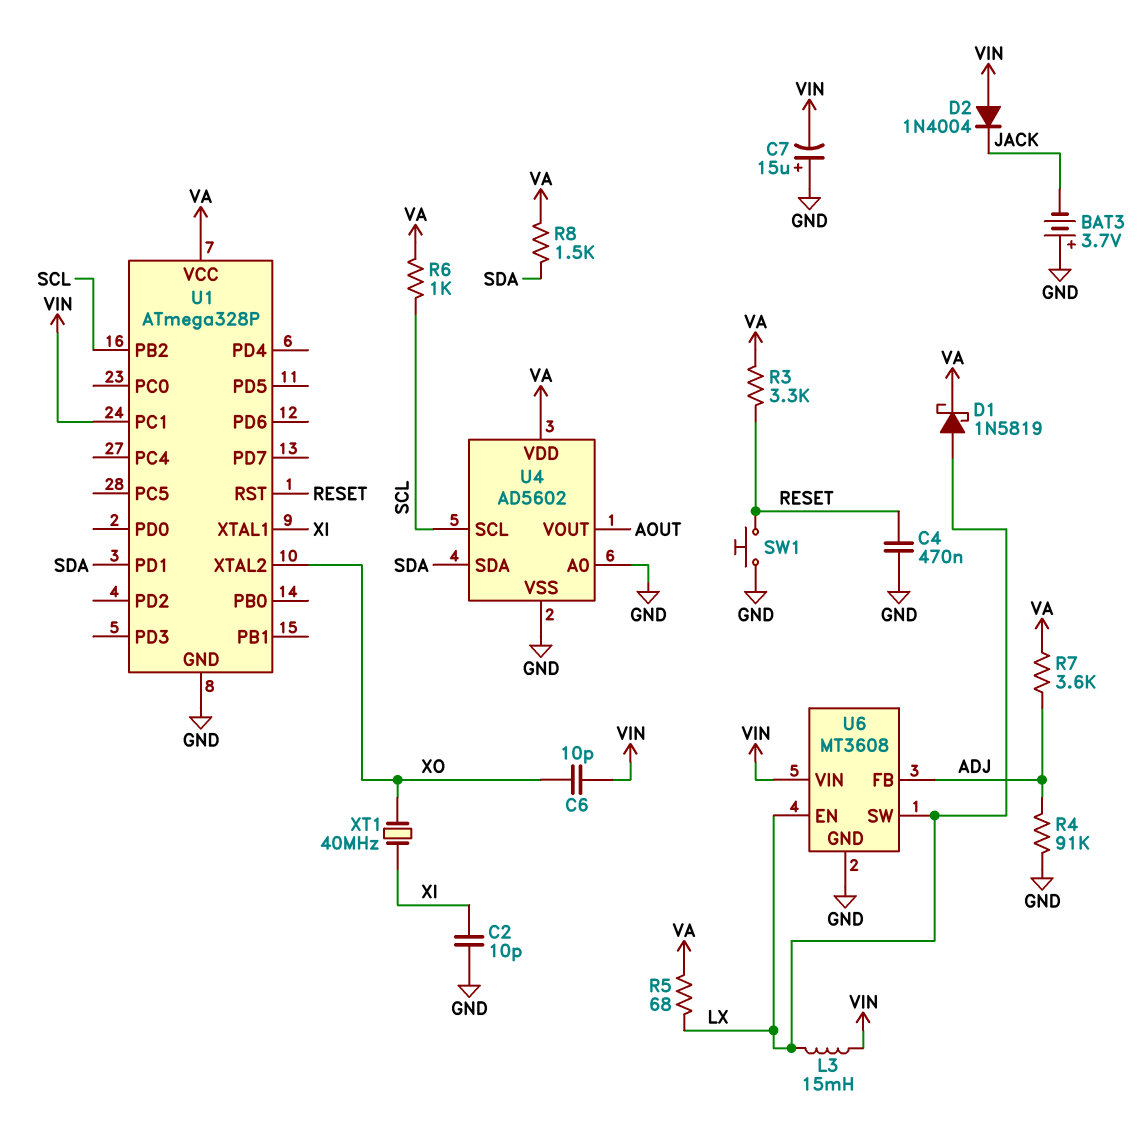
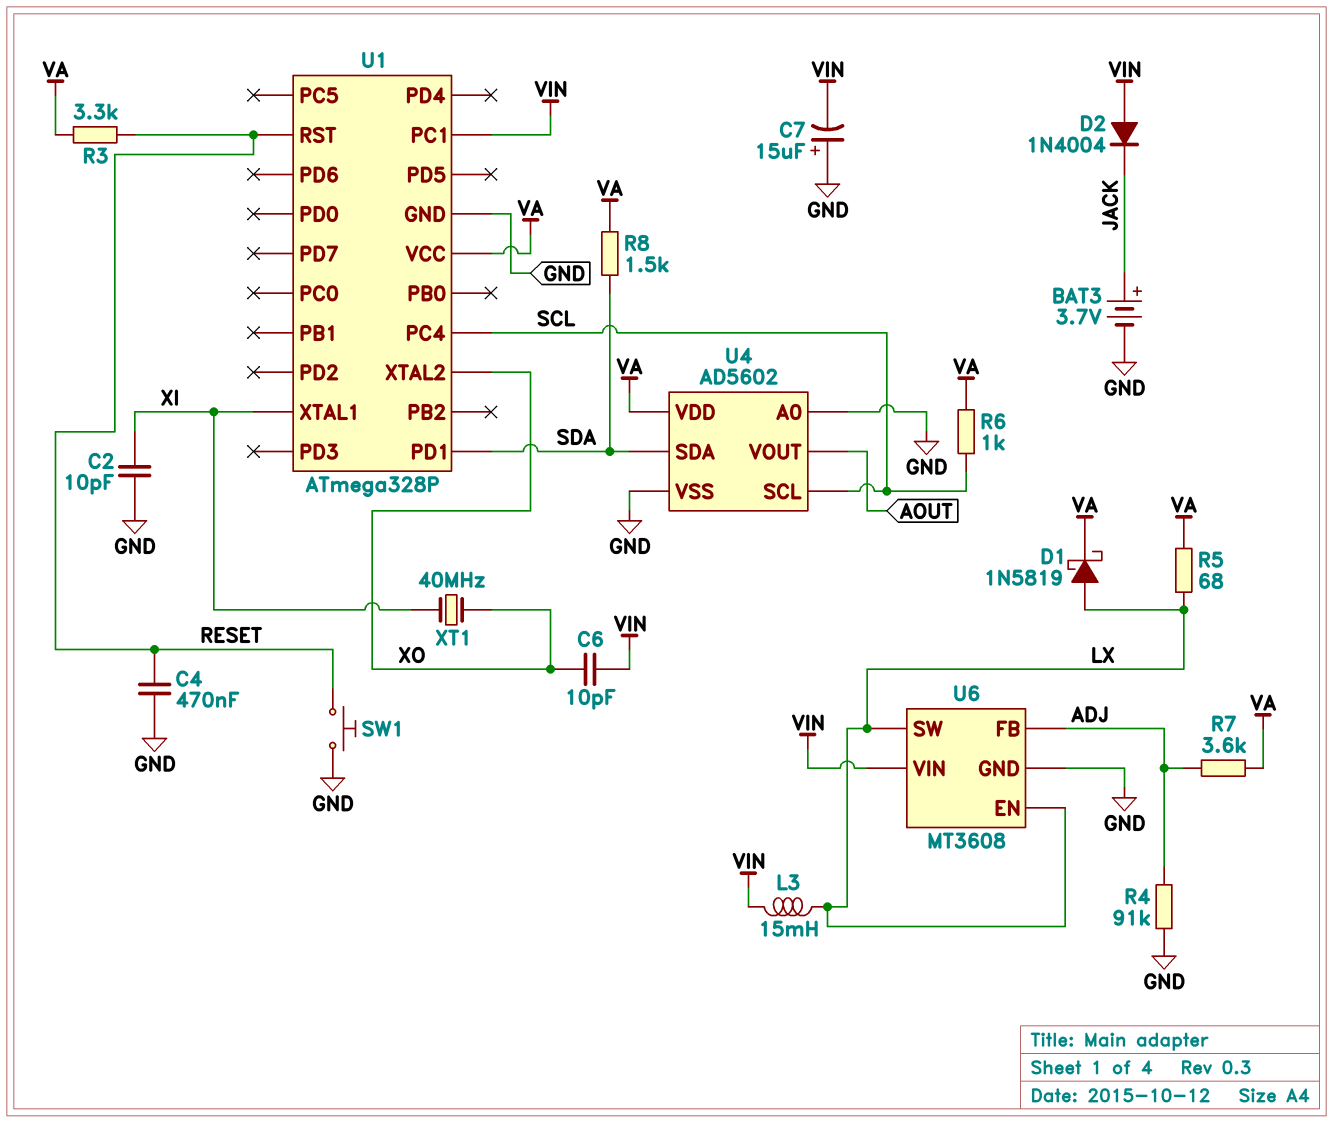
BAT3: 3.7V (plus GND, minus JACK) -> 3.7V (plus JACK, minus GND)
U1 pin PB2: SCL -> none
U1 pin PC4: none -> SCL

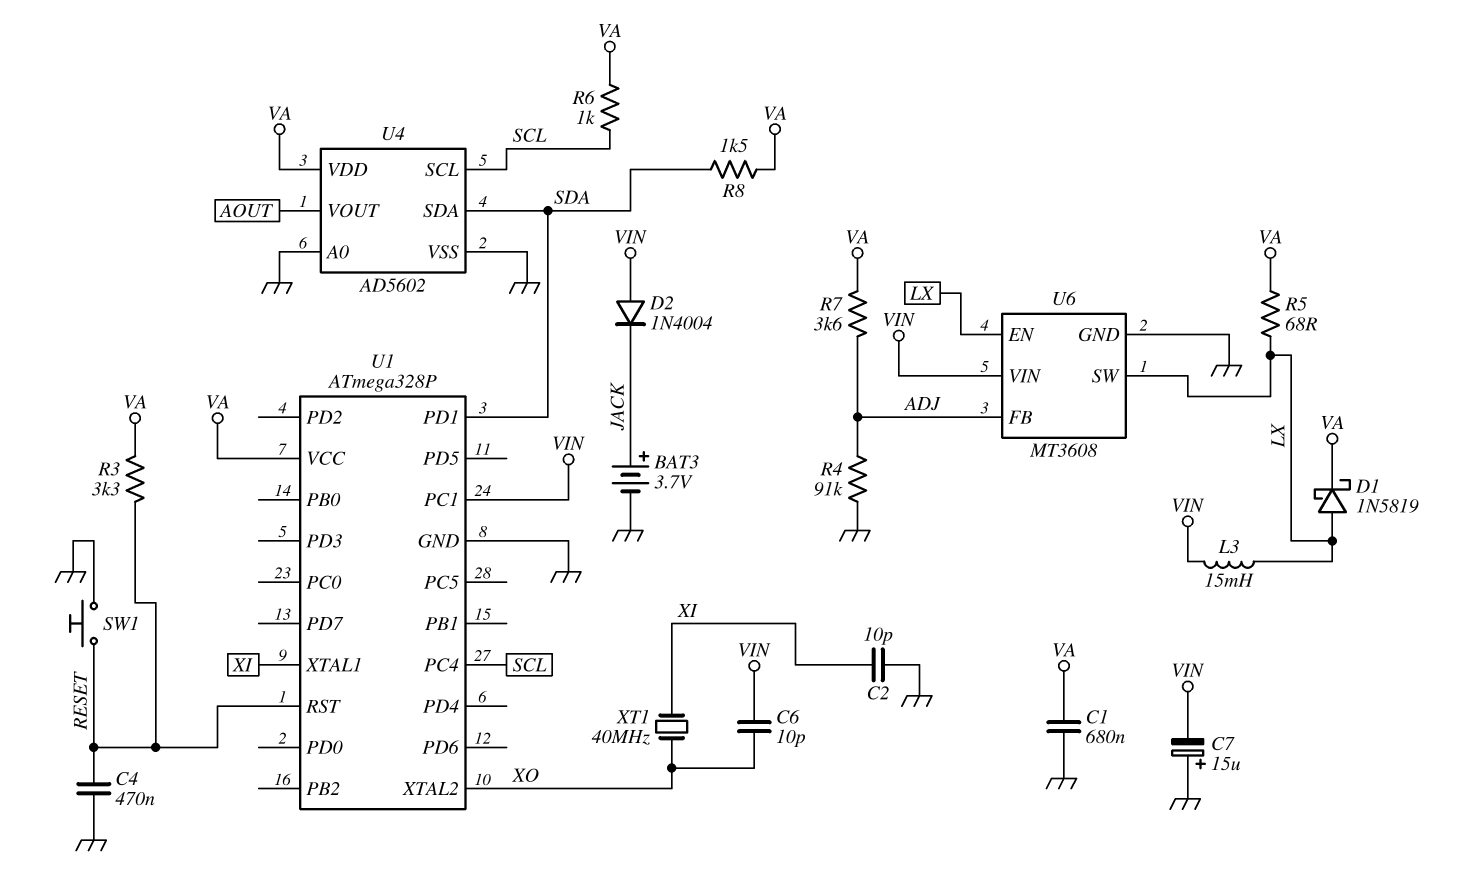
C1: none -> 680nF (GND, VA)

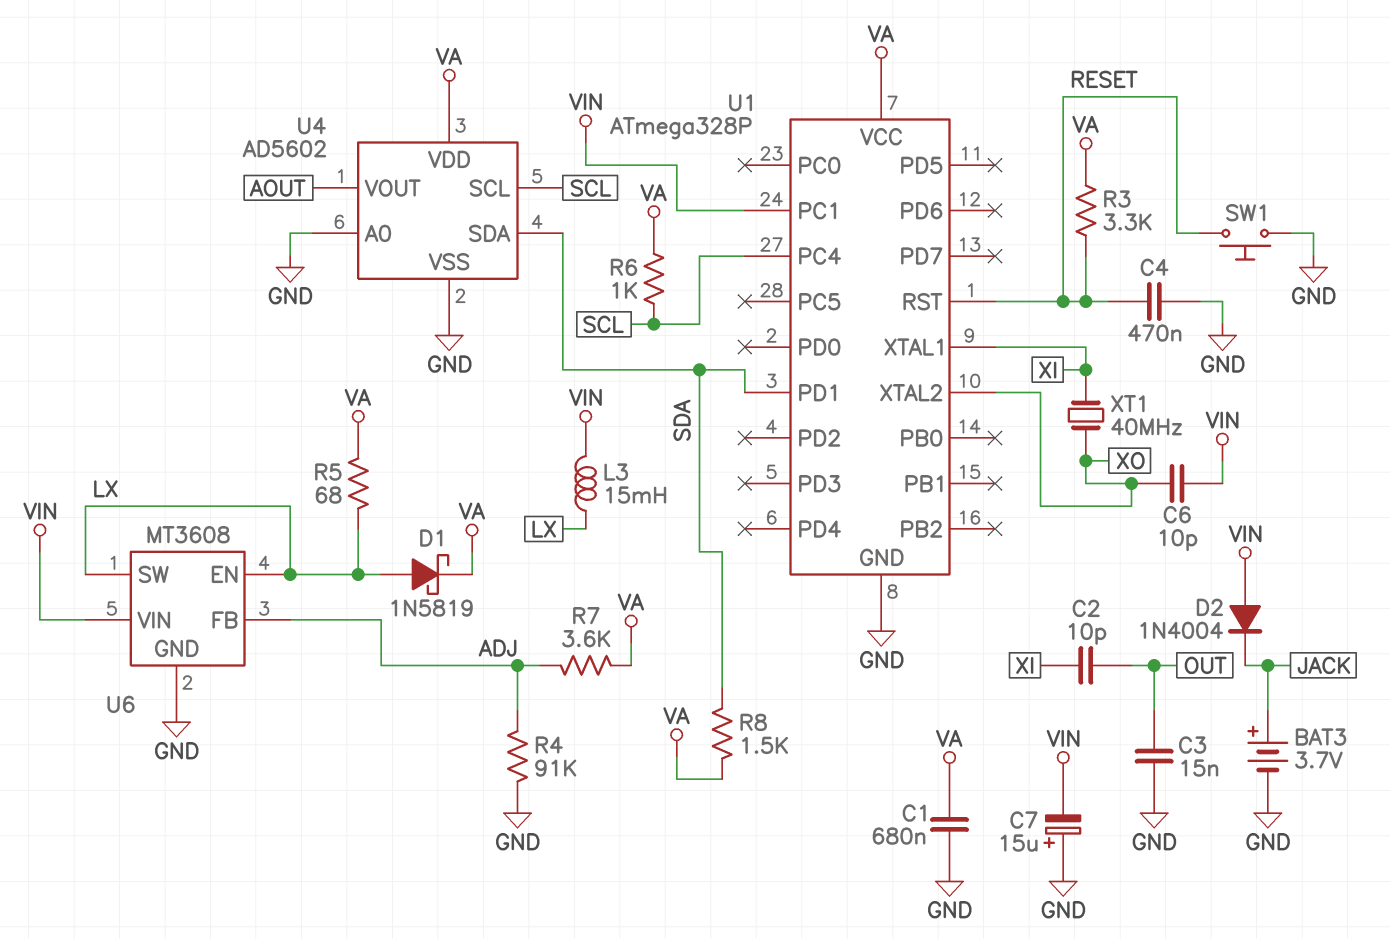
C2: 10pF (GND, XI) -> 10pF (OUT, XI)
C3: none -> 15nF (GND, OUT)

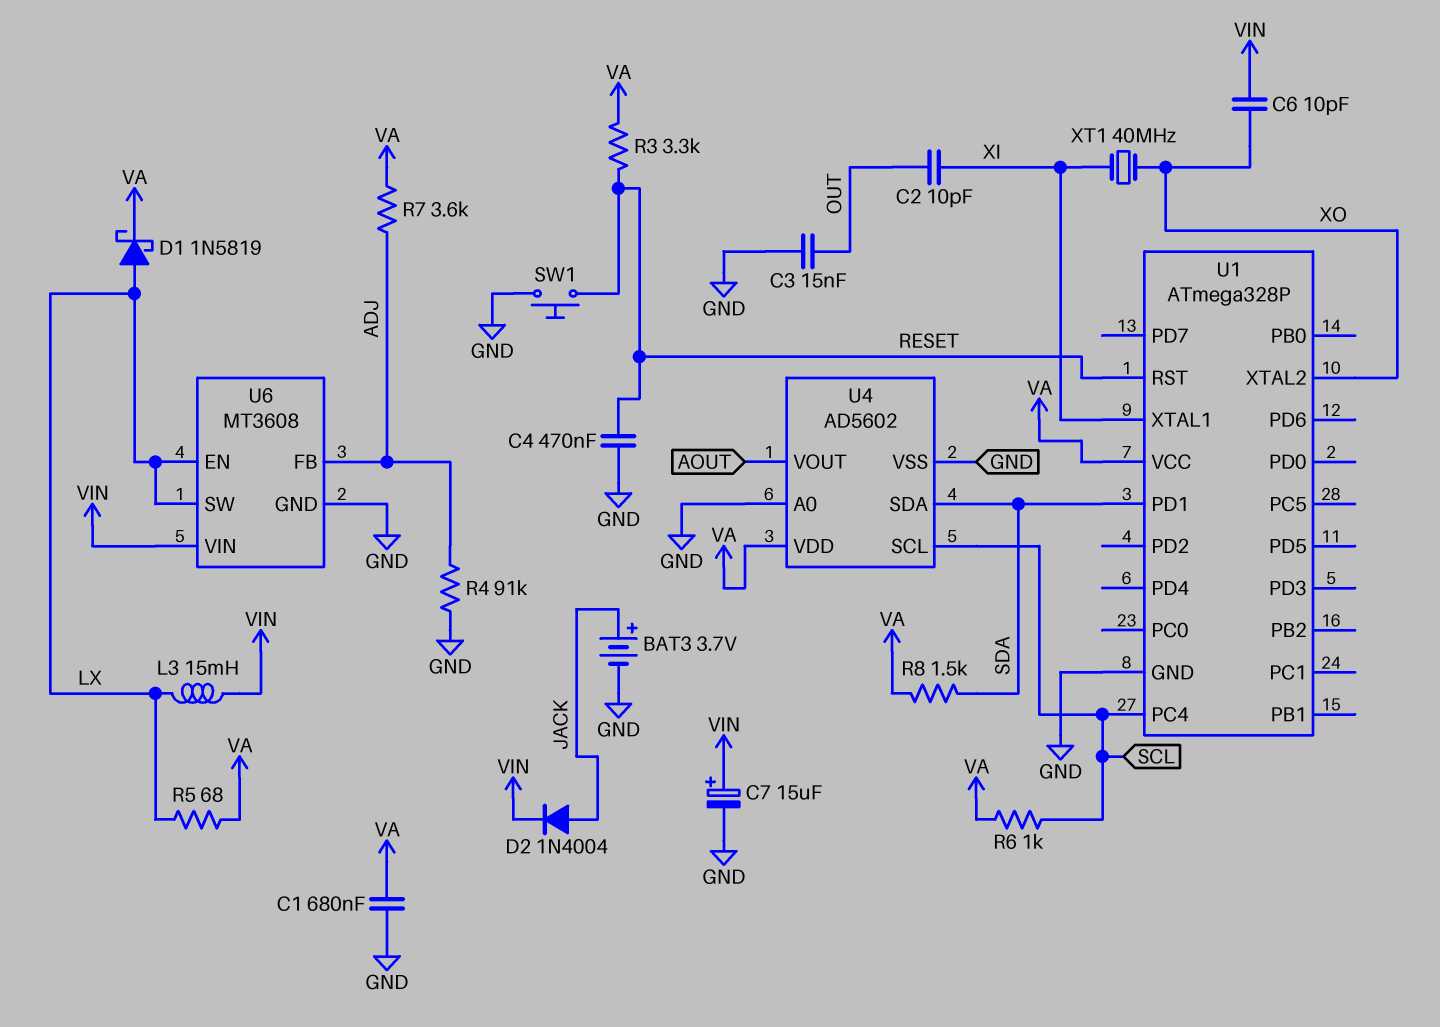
C7: 15uF (plus GND, minus VIN) -> 15uF (plus VIN, minus GND)
D2: diode 1N4004 (A VIN, K JACK) -> diode 1N4004 (A JACK, K VIN)
U1 pin PC1: VIN -> none

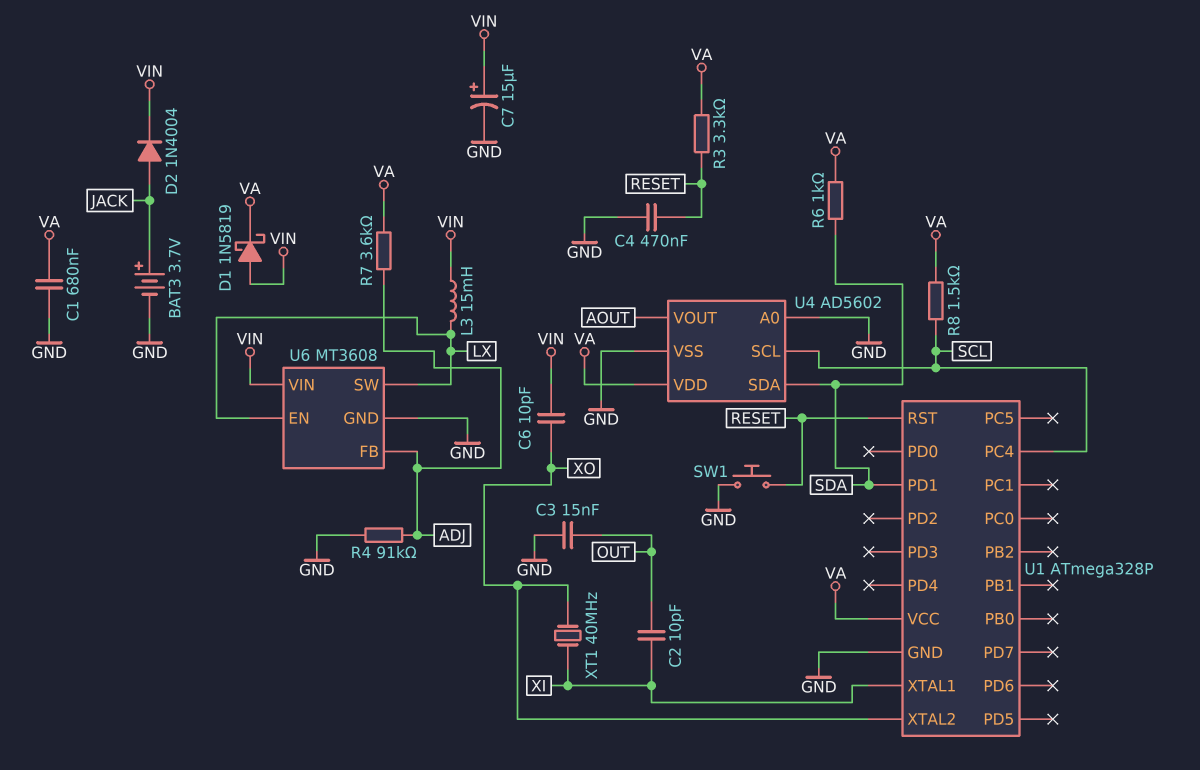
D1: schottky 1N5819 (A LX, K VA) -> schottky 1N5819 (A VIN, K VA)
R5: 68 (LX, VA) -> none
R6: 1k (SCL, VA) -> 1k (SDA, VA)
R8: 1.5k (SDA, VA) -> 1.5k (SCL, VA)

